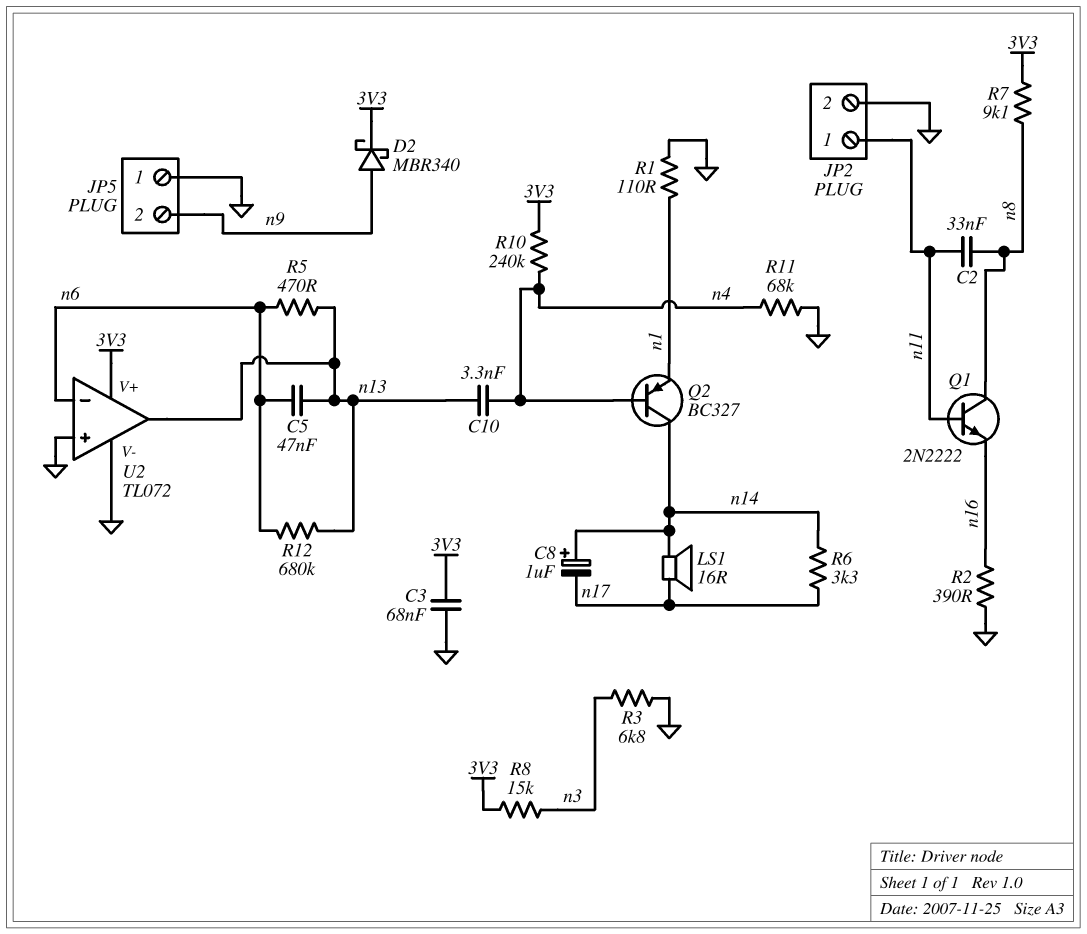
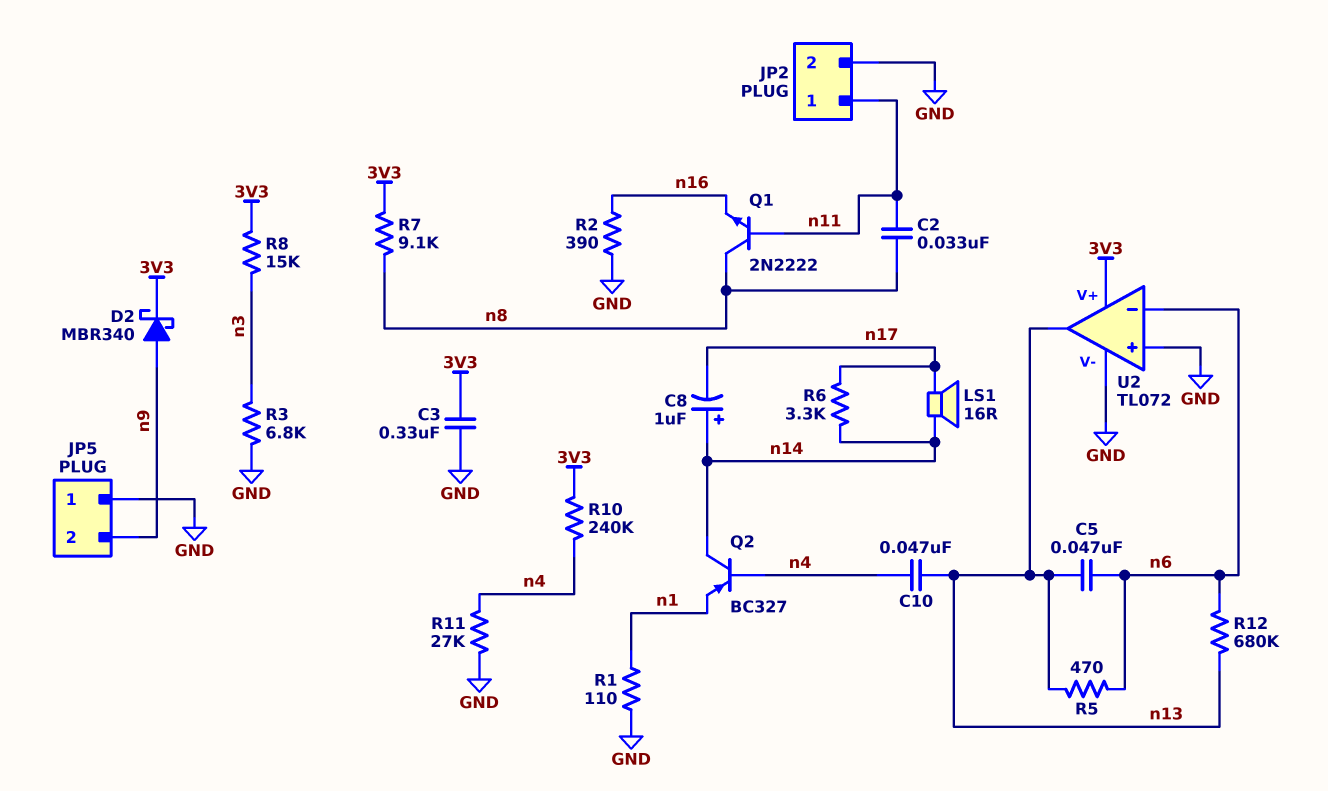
C3: 68nF (3V3, GND) -> 330nF (3V3, GND)
C10: 3.3nF (n4, n13) -> 47nF (n4, n13)
R11: 68k (GND, n4) -> 27k (GND, n4)

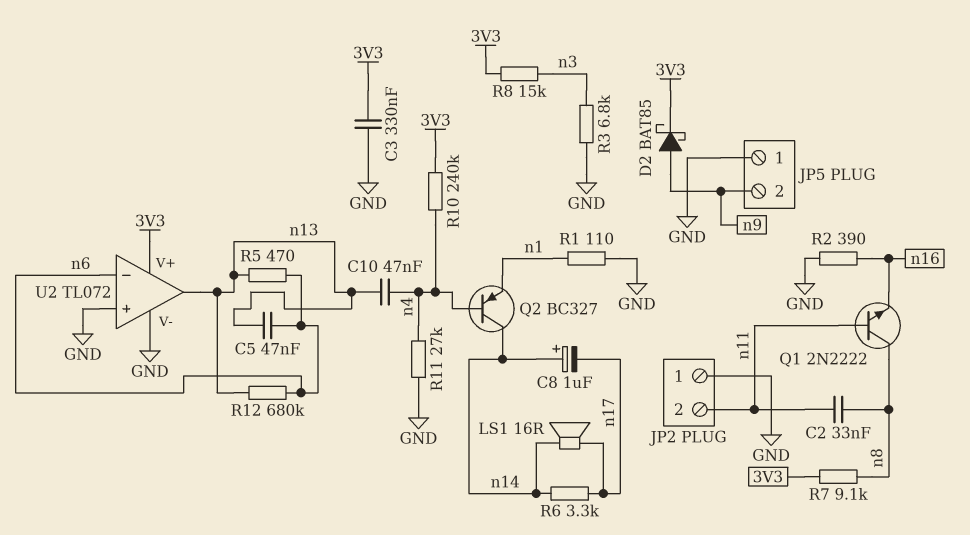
D2: schottky MBR340 (A n9, K 3V3) -> schottky BAT85 (A n9, K 3V3)
JP2 pin 1: n11 -> GND
JP2 pin 2: GND -> n11

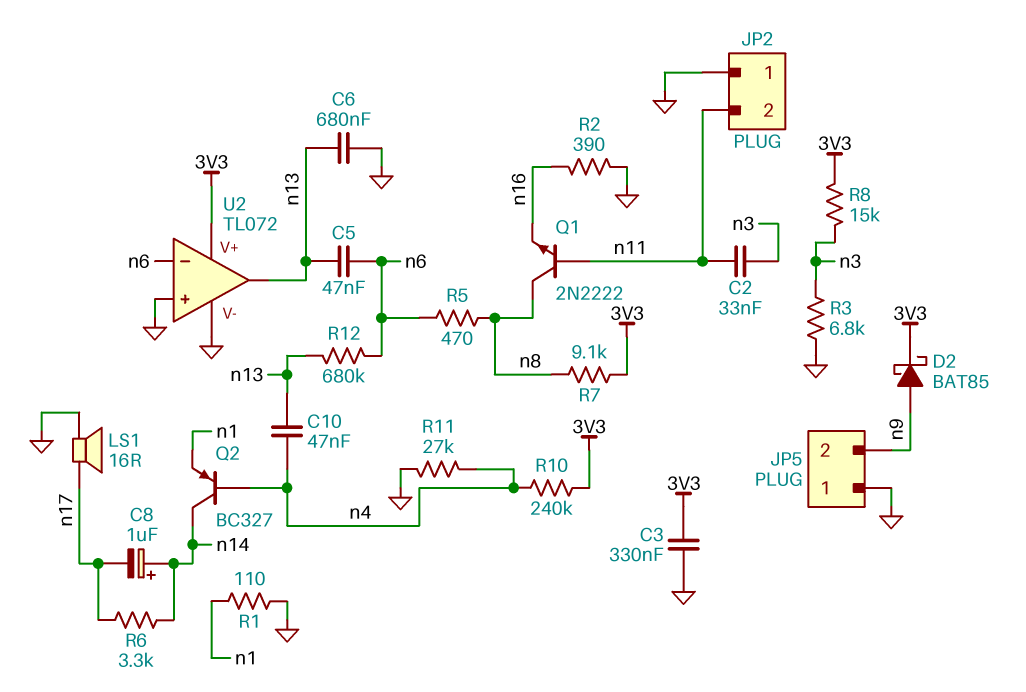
C2: 33nF (n8, n11) -> 33nF (n3, n11)
C6: none -> 680nF (GND, n13)
LS1: speaker 16R (n14, n17) -> speaker 16R (GND, n17)
R5: 470 (n6, n13) -> 470 (n6, n8)

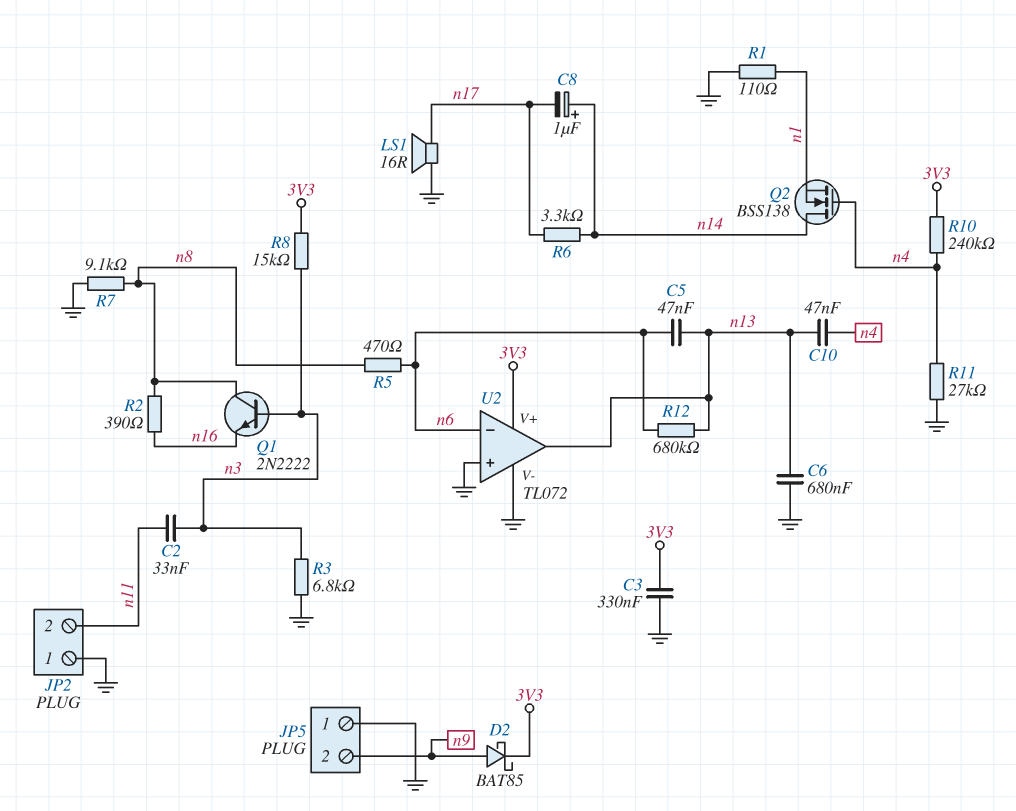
Q1: NPN 2N2222 (B n11, C n8, E n16) -> NPN 2N2222 (B n3, C n8, E n16)
Q2: PNP BC327 (B n4, C n14, E n1) -> NMOS BSS138 (G n4, D n14, S n1)
R2: 390 (GND, n16) -> 390 (n8, n16)
R7: 9.1k (3V3, n8) -> 9.1k (GND, n8)

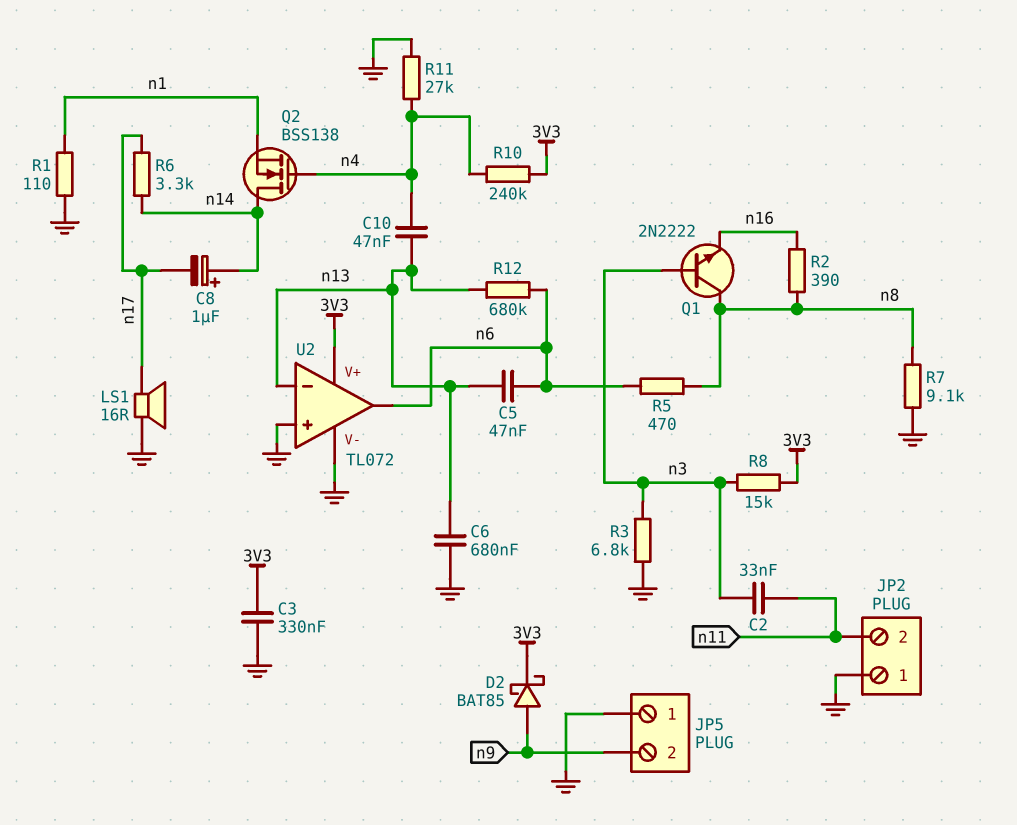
U2 pin in-: n6 -> n13
U2 pin out: n13 -> n6

